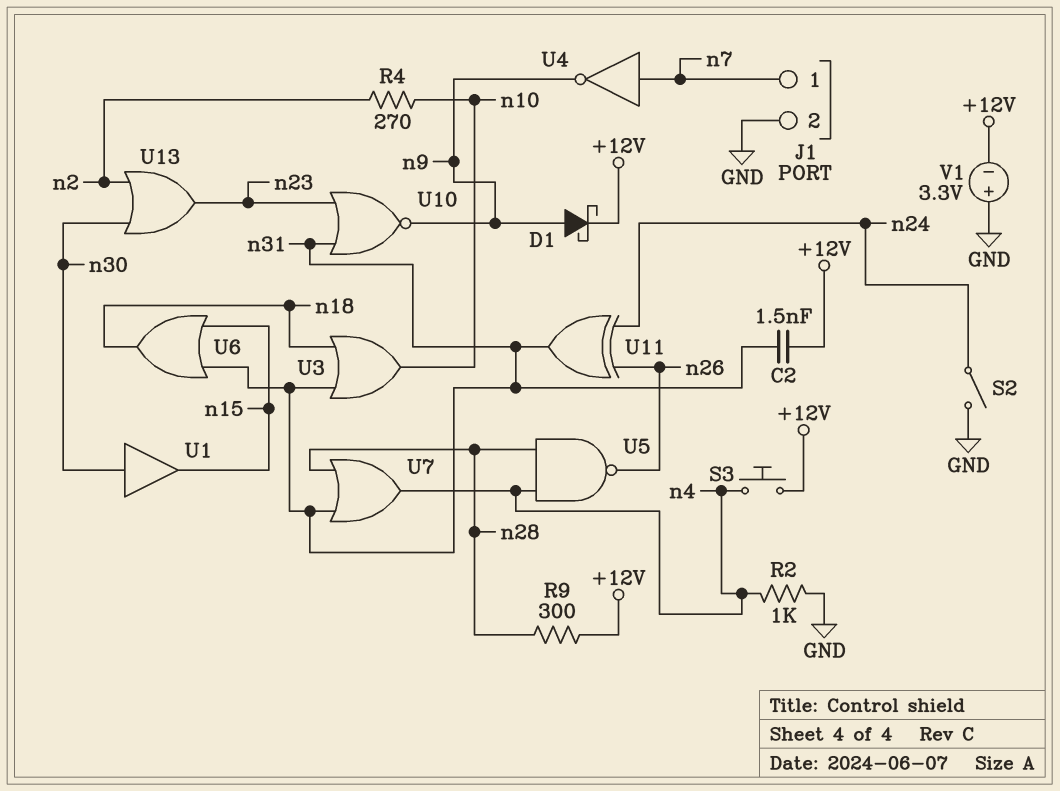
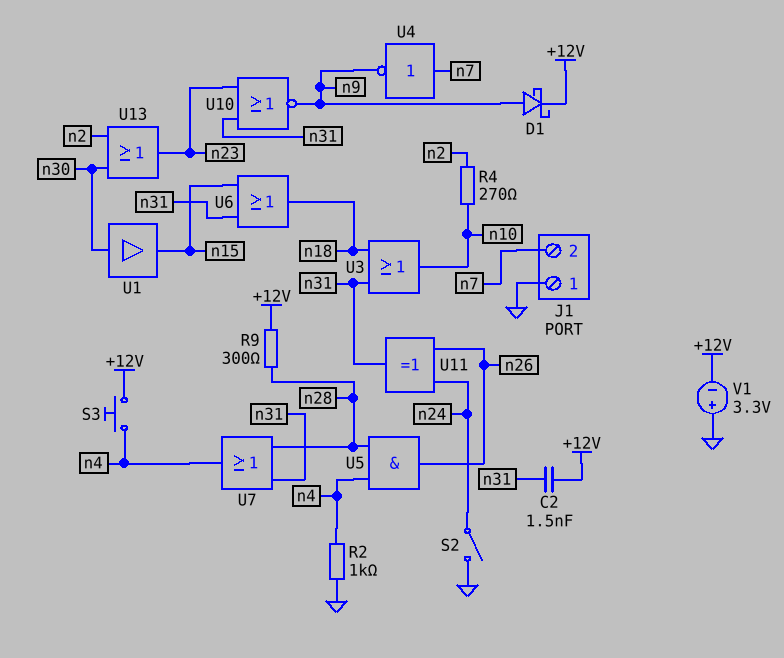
J1 pin 1: n7 -> GND
J1 pin 2: GND -> n7
U5: NAND (in n4, in n28, out n26) -> AND (in n4, in n28, out n26)

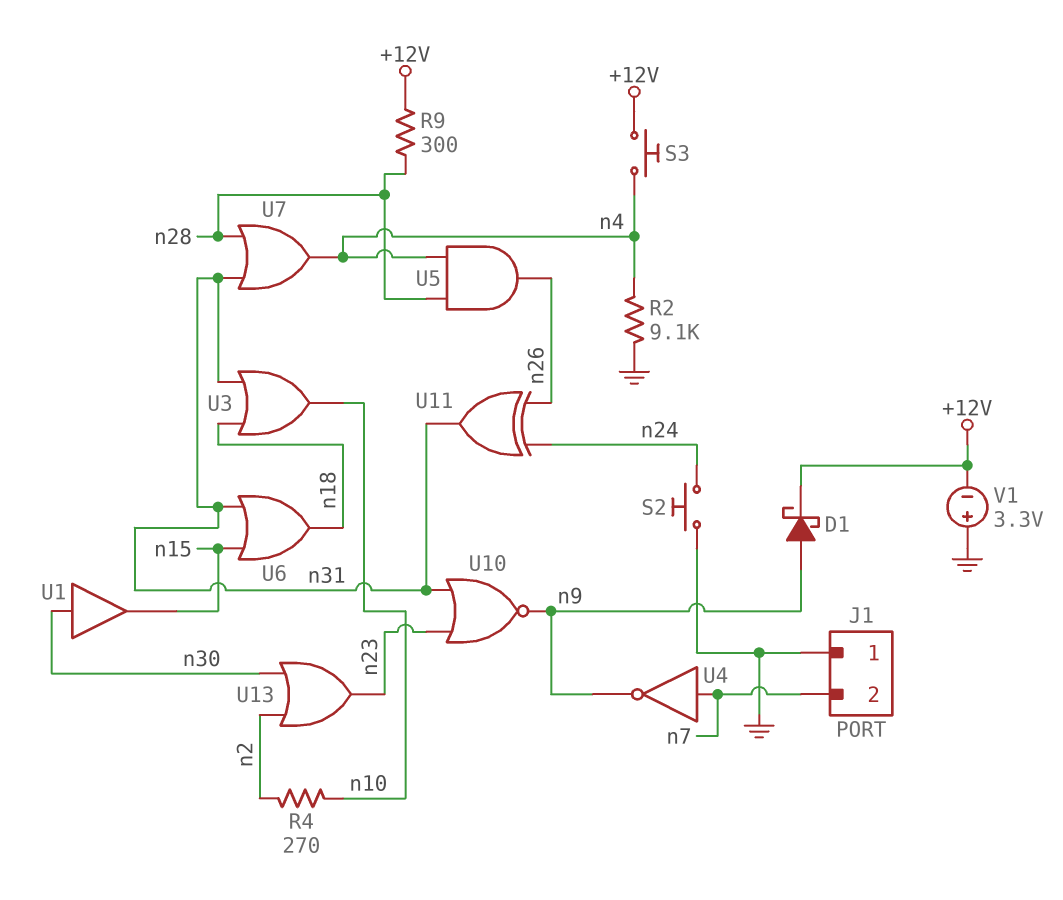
C2: 1.5nF (+12V, n31) -> none
R2: 1k (GND, n4) -> 9.1k (GND, n4)
S2: switch (GND, n24) -> button (GND, n24)

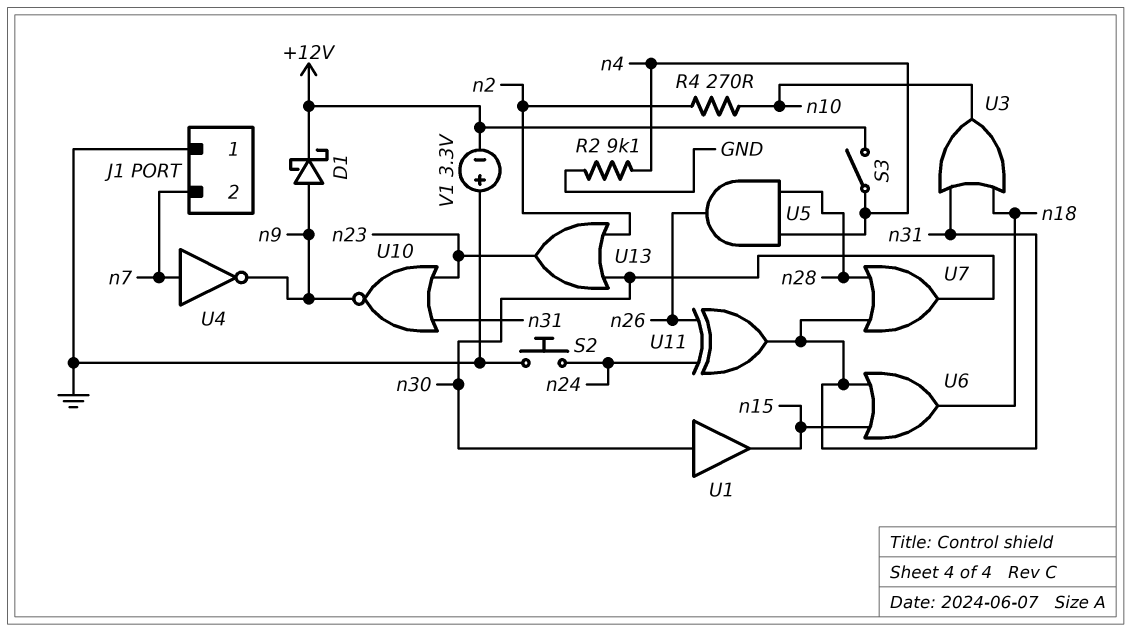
R9: 300 (+12V, n28) -> none
S3: button (+12V, n4) -> switch (+12V, n4)
U7: OR (in n28, in n31, out n4) -> OR (in n28, in n31, out n30)

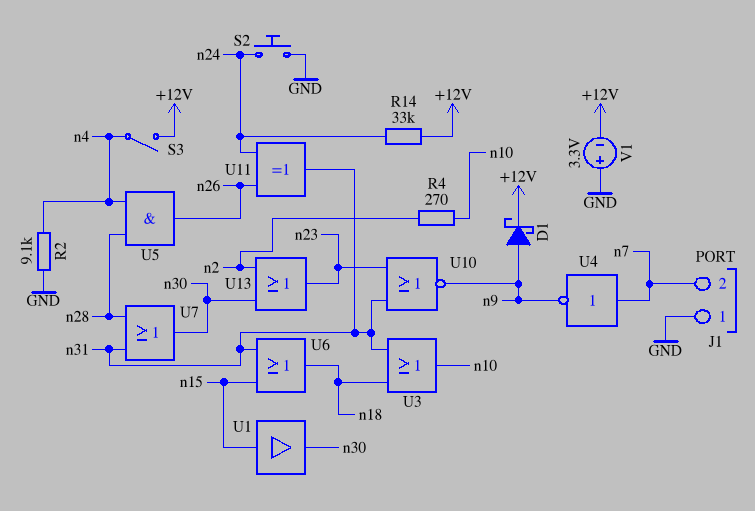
R14: none -> 33k (+12V, n24)
U1: buffer (in n30, out n15) -> buffer (in n15, out n30)

